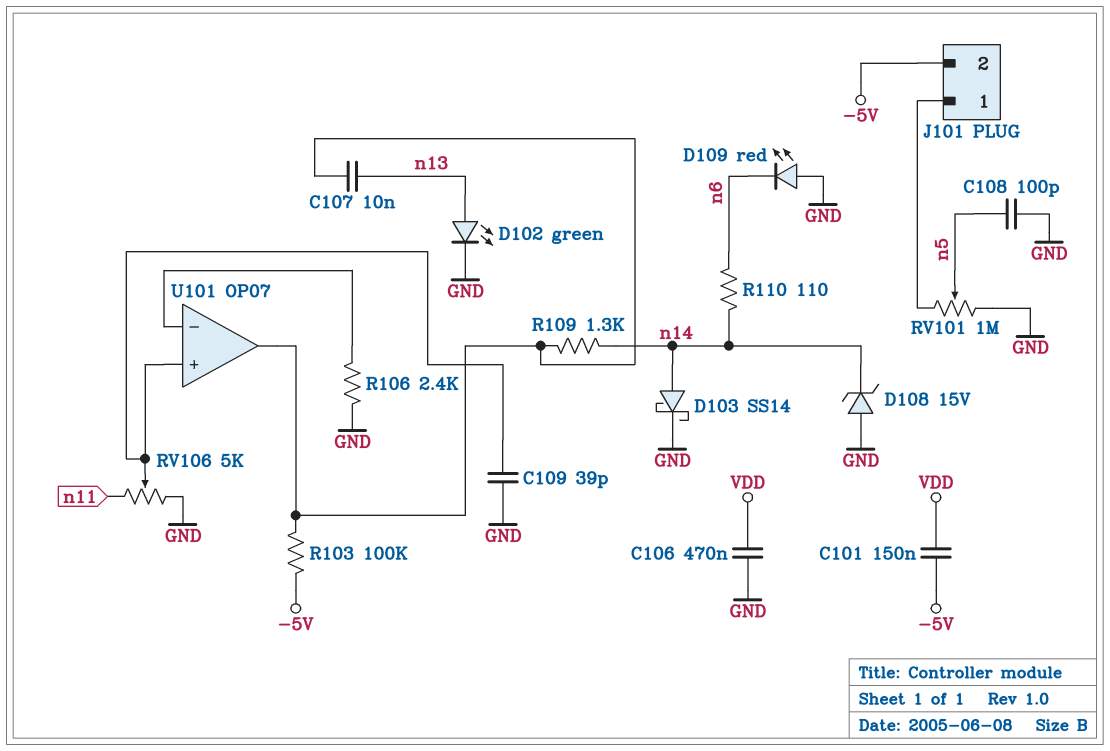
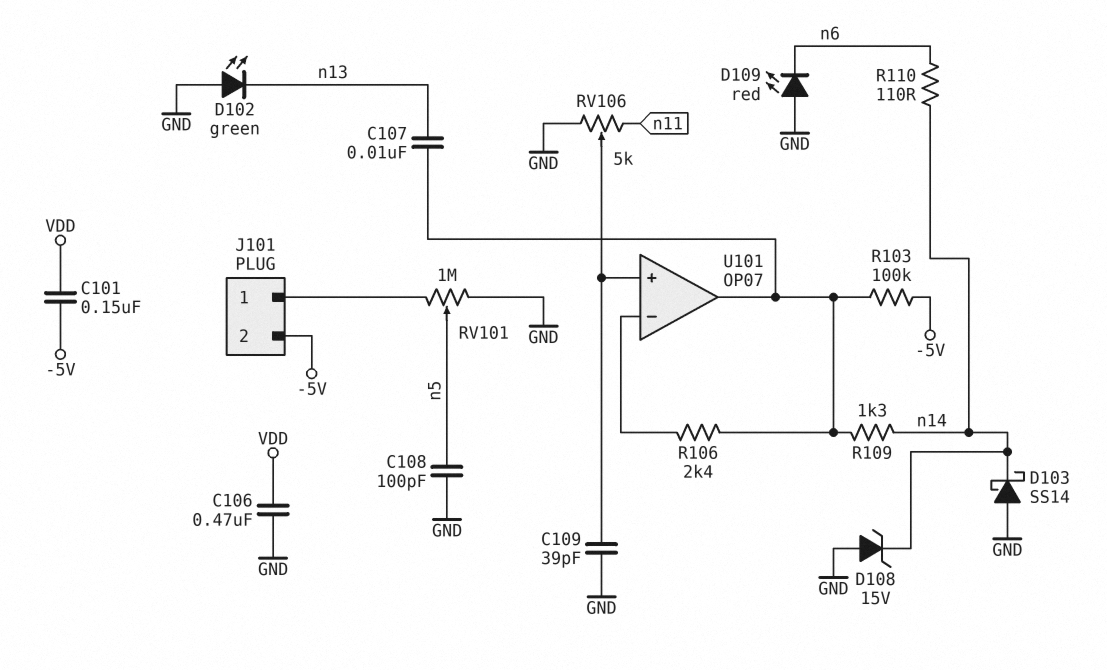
D102: LED green (A n13, K GND) -> LED green (A GND, K n13)
D103: schottky SS14 (A n14, K GND) -> schottky SS14 (A GND, K n14)
R106: 2.4k (GND, U101/in-) -> 2.4k (U101/in-, U101/out)

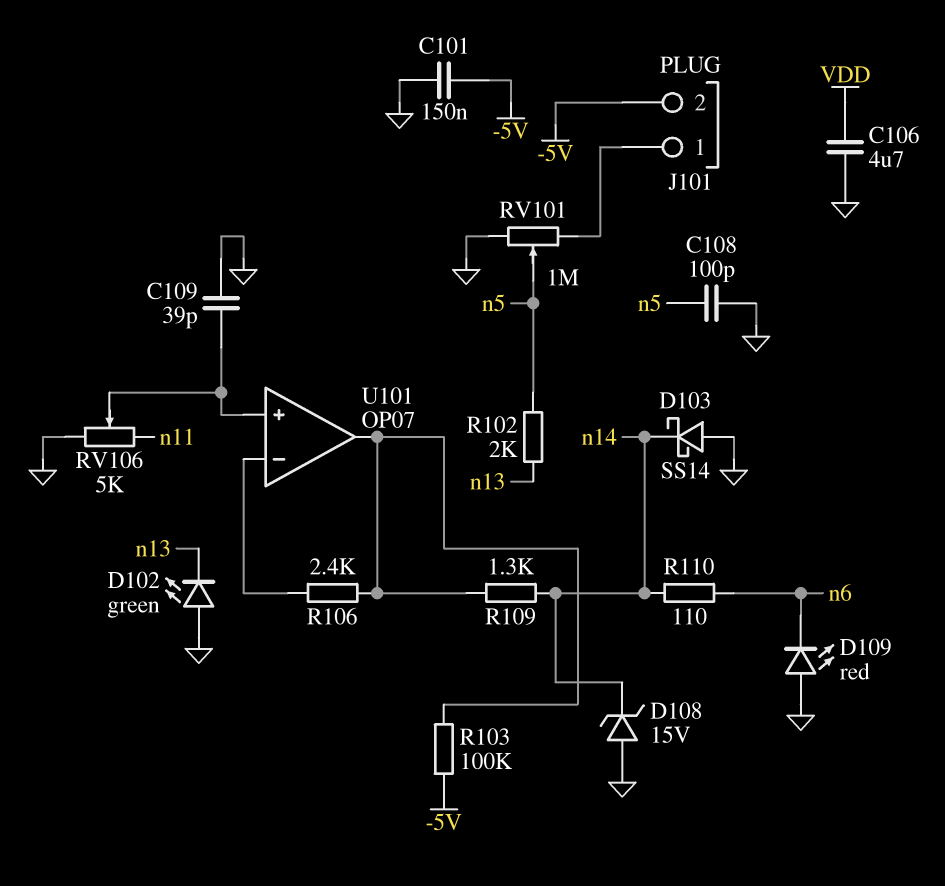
C101: 150nF (-5V, VDD) -> 150nF (-5V, GND)
C106: 470nF (GND, VDD) -> 4.7uF (GND, VDD)
C107: 10nF (U101/out, n13) -> none
R102: none -> 2k (n5, n13)

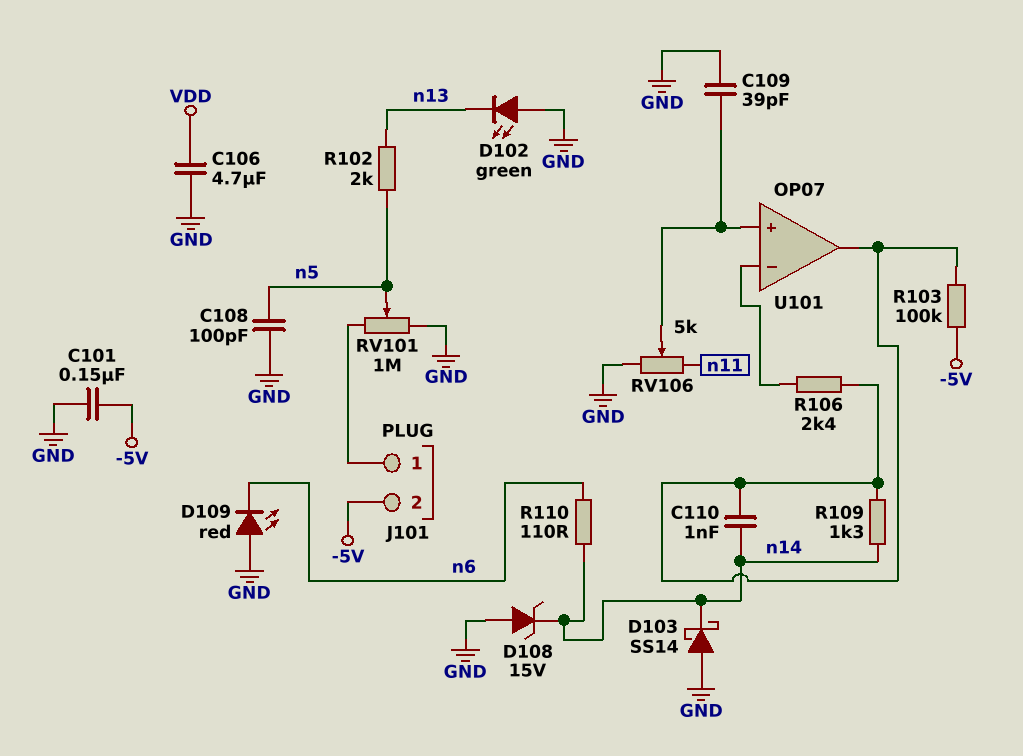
C110: none -> 1nF (U101/out, n14)

